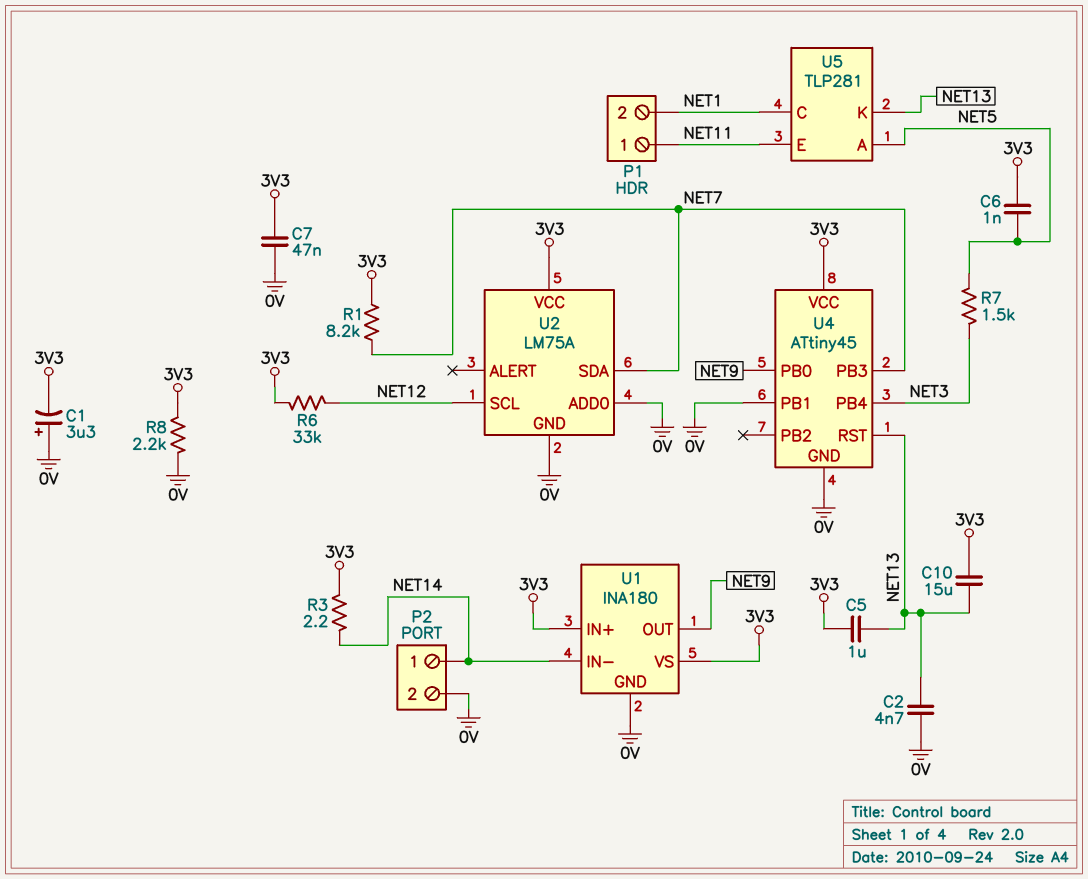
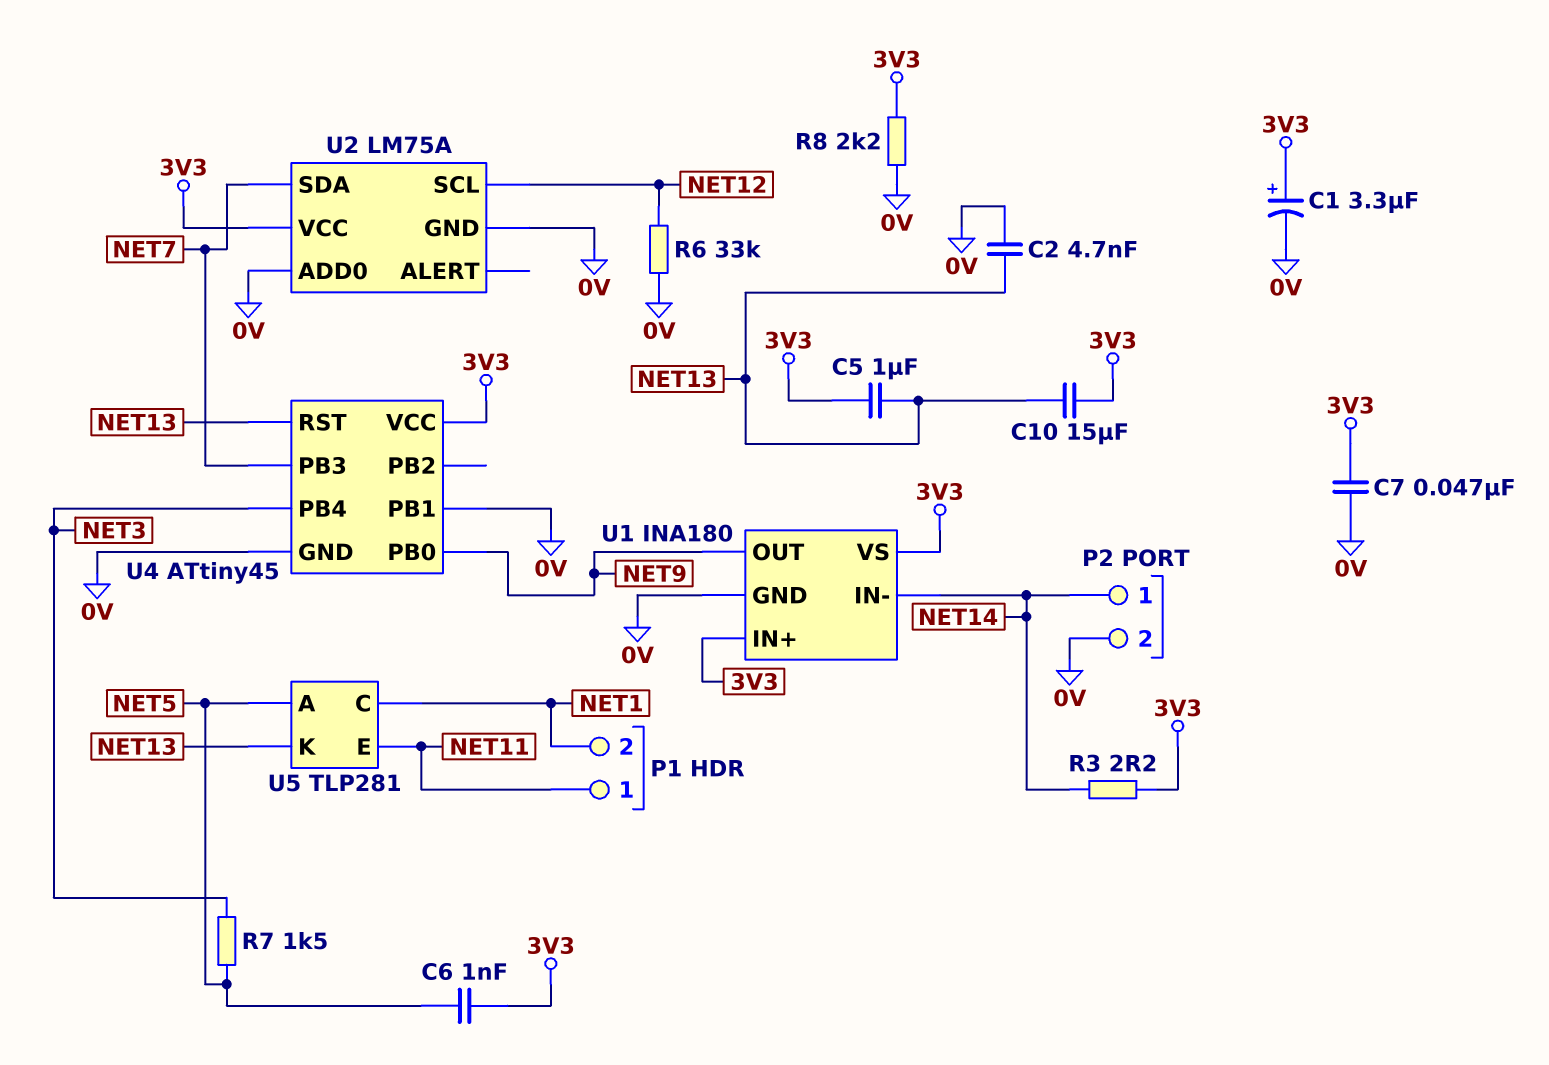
C1: 3.3uF (plus 0V, minus 3V3) -> 3.3uF (plus 3V3, minus 0V)
R1: 8.2k (3V3, NET7) -> none
R6: 33k (3V3, NET12) -> 33k (0V, NET12)

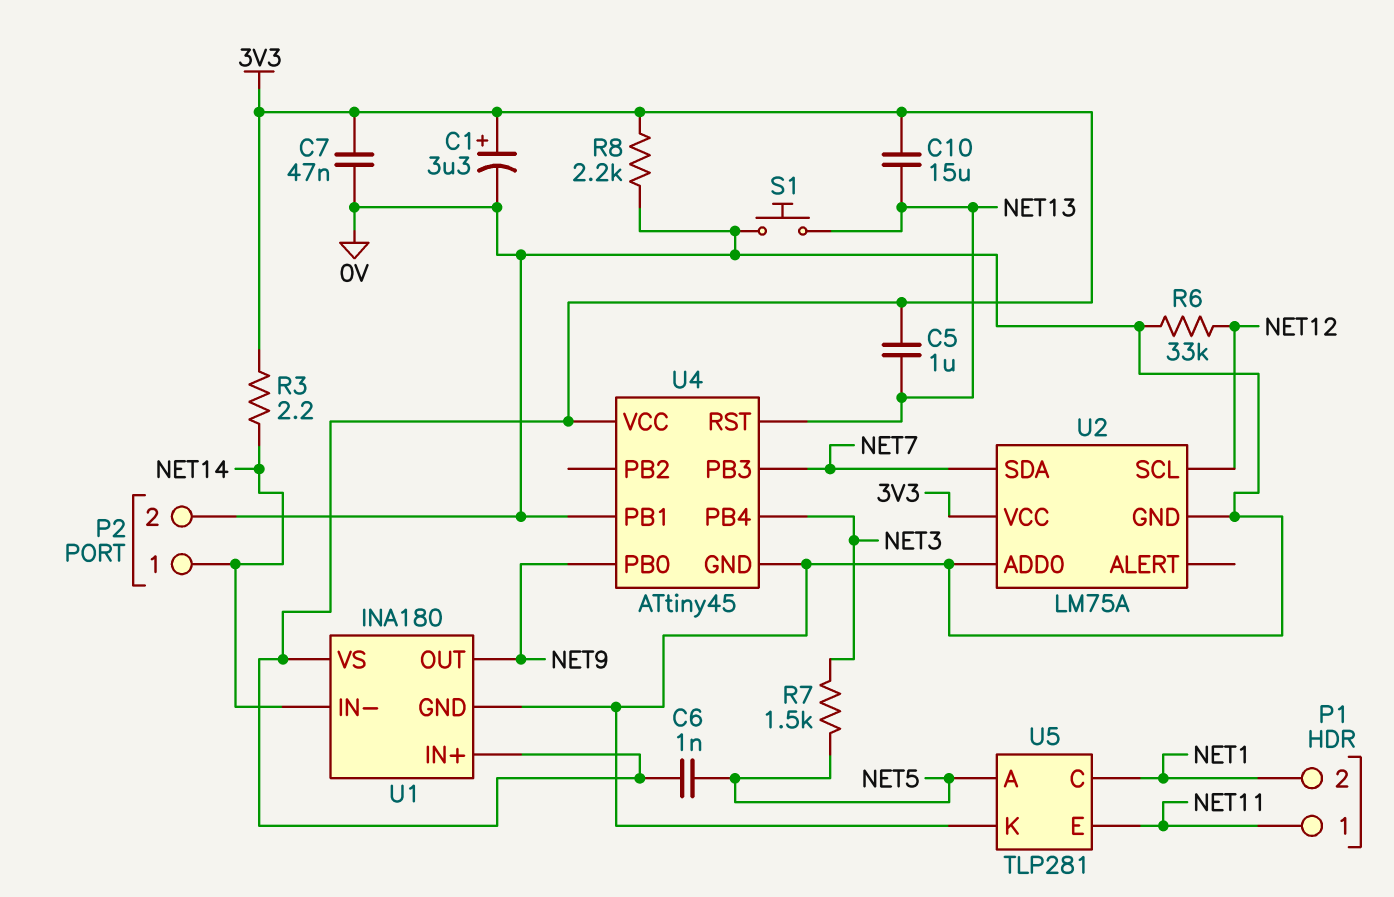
C2: 4.7nF (0V, NET13) -> none
S1: none -> button (0V, NET13)
U5 pin K: NET13 -> 0V

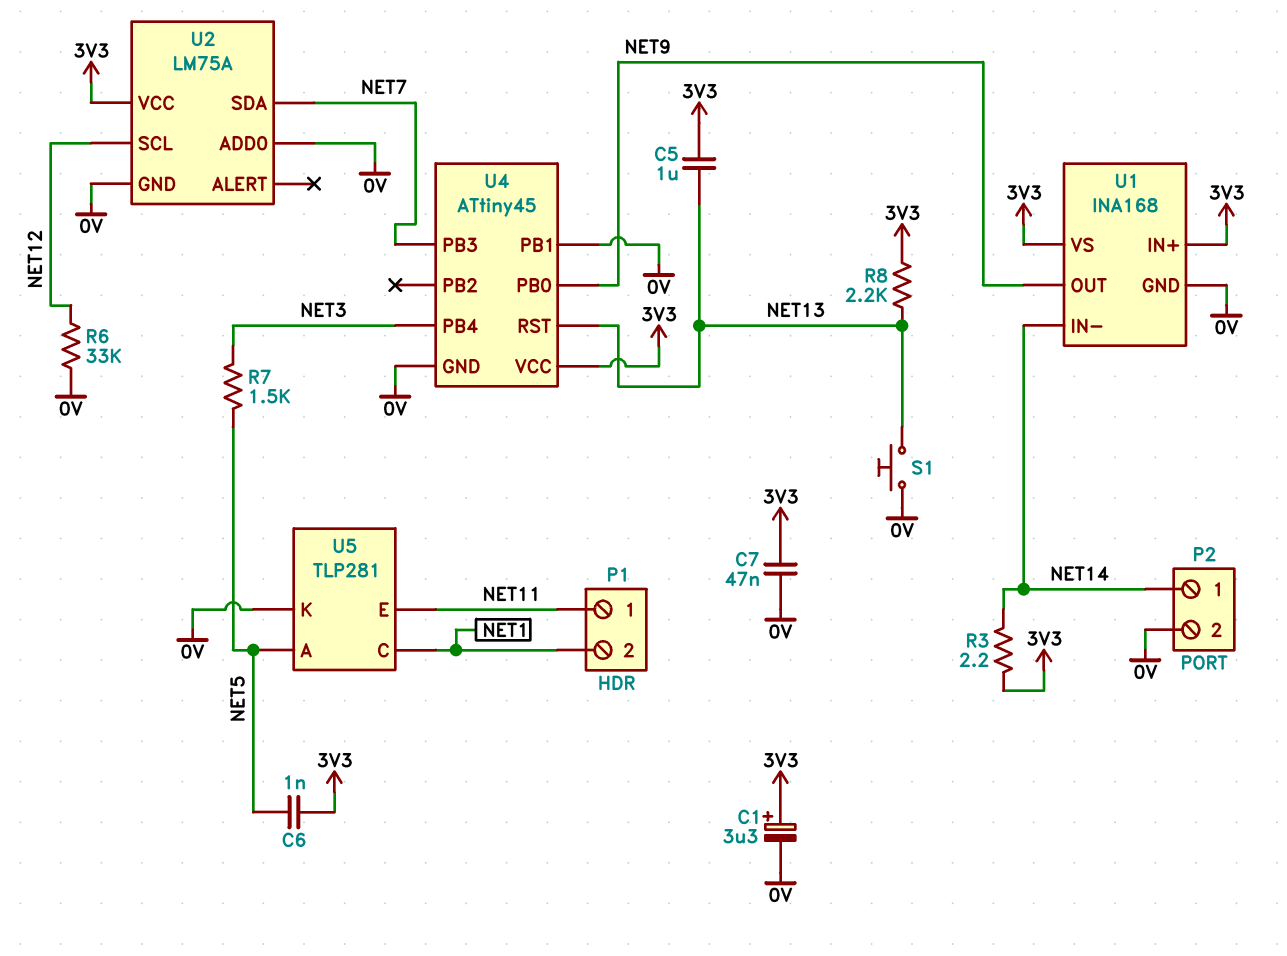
C10: 15uF (3V3, NET13) -> none
R8: 2.2k (0V, 3V3) -> 2.2k (3V3, NET13)
U1: INA180 -> INA168

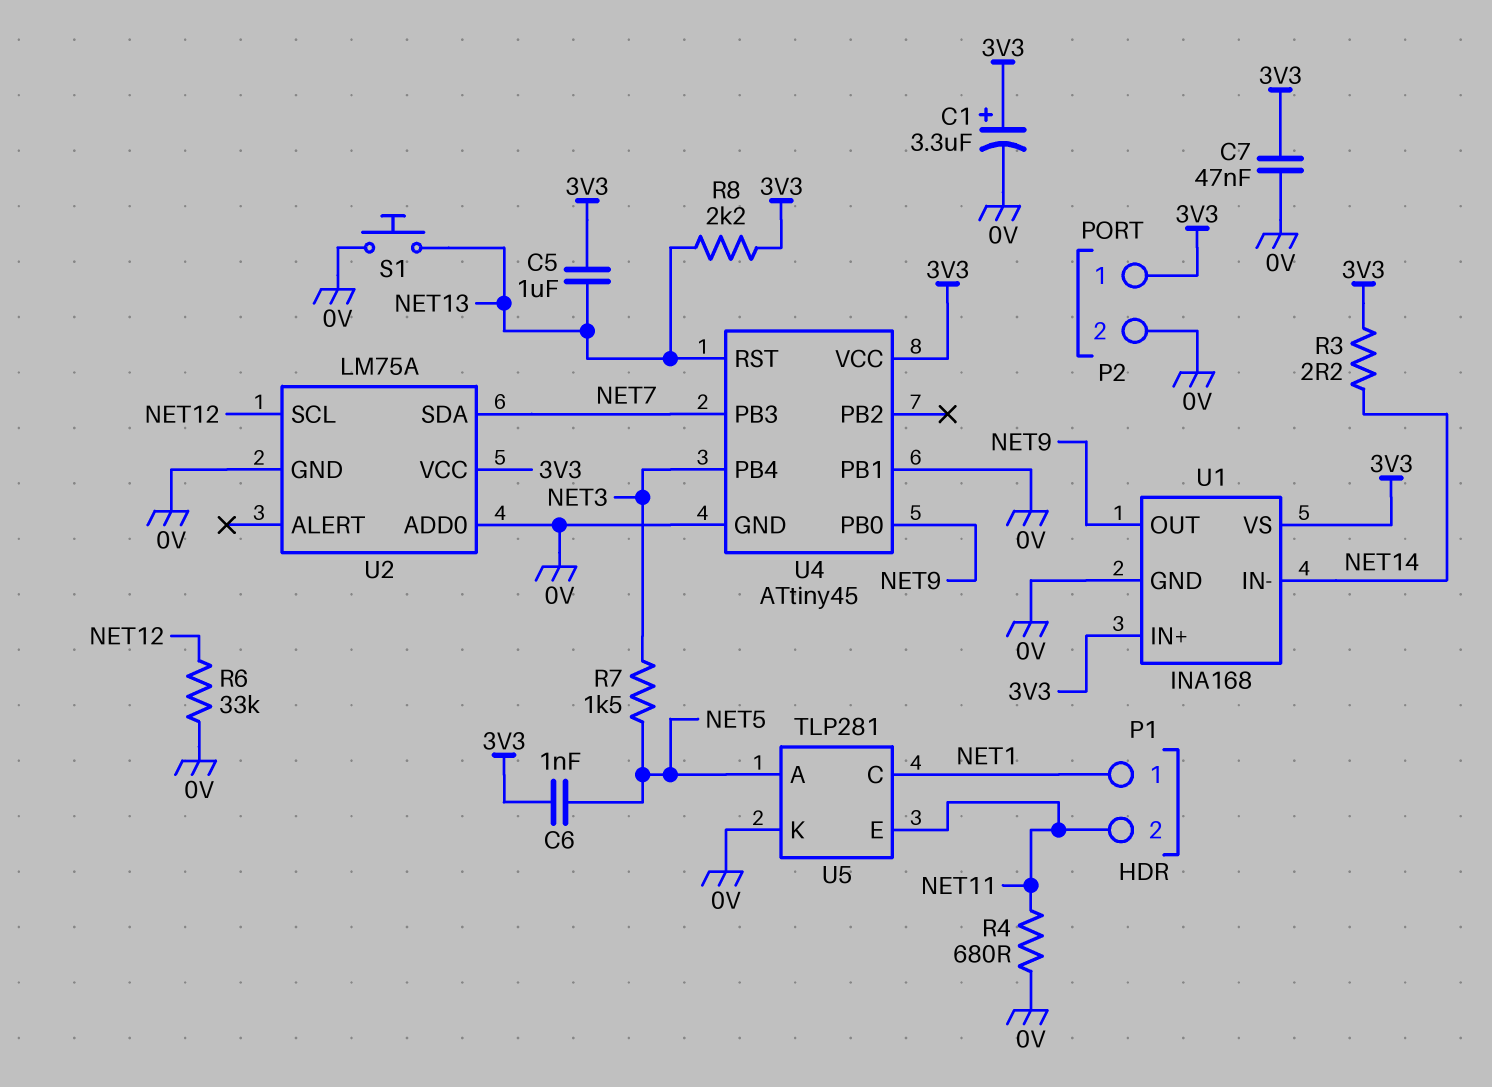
P1 pin 1: NET11 -> NET1
P1 pin 2: NET1 -> NET11
P2 pin 1: NET14 -> 3V3
R4: none -> 680 (0V, NET11)

